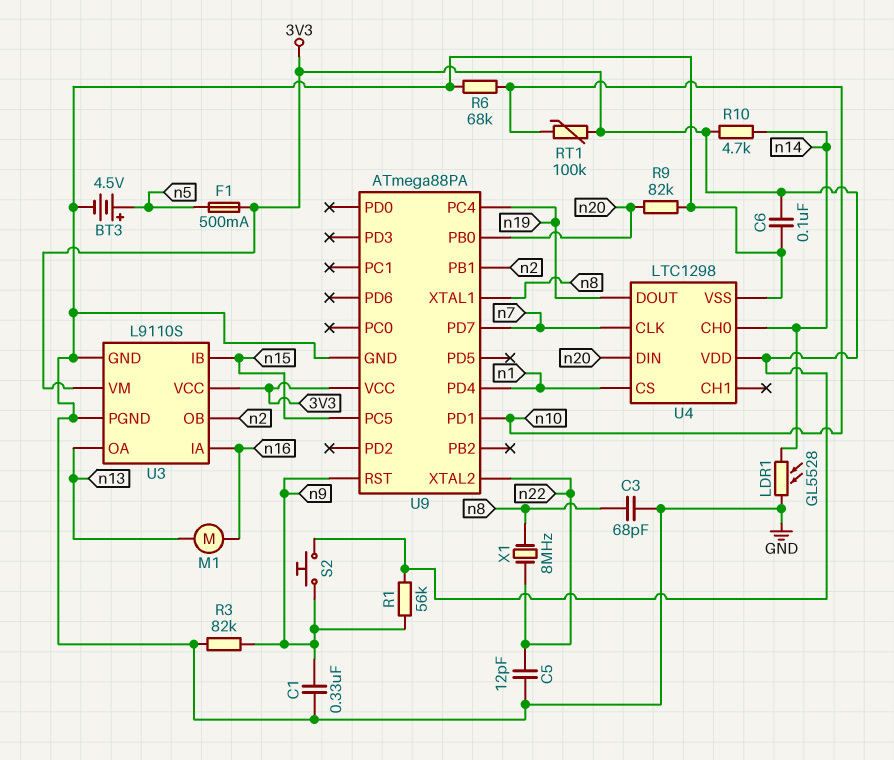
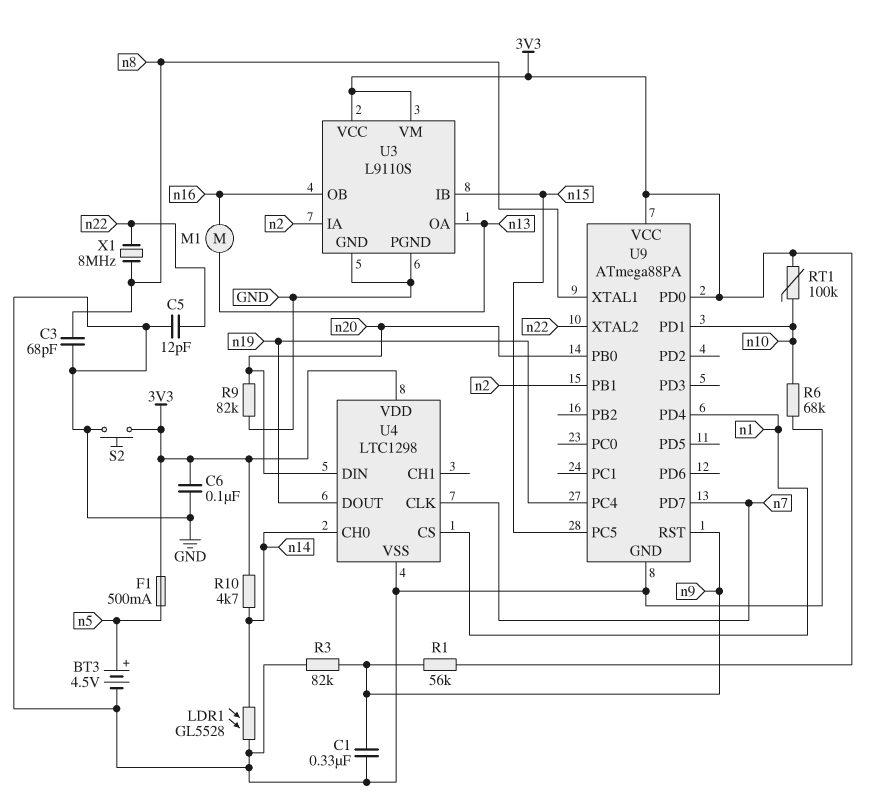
S2: button (3V3, n9) -> button (3V3, GND)
U3 pin IA: n16 -> n2
U3 pin OB: n2 -> n16
U9 pin PD0: none -> 3V3

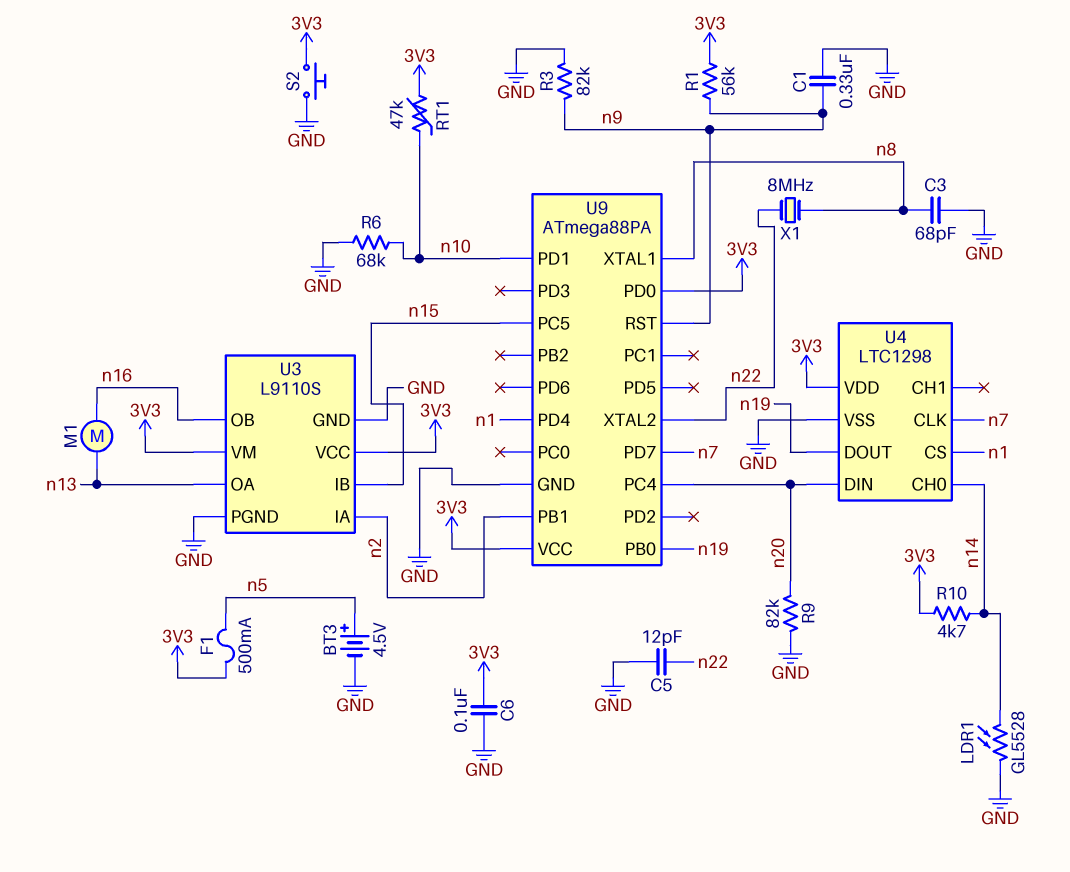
RT1: 100k (3V3, n10) -> 47k (3V3, n10)
U9 pin PB0: n20 -> n19
U9 pin PC4: n19 -> n20

